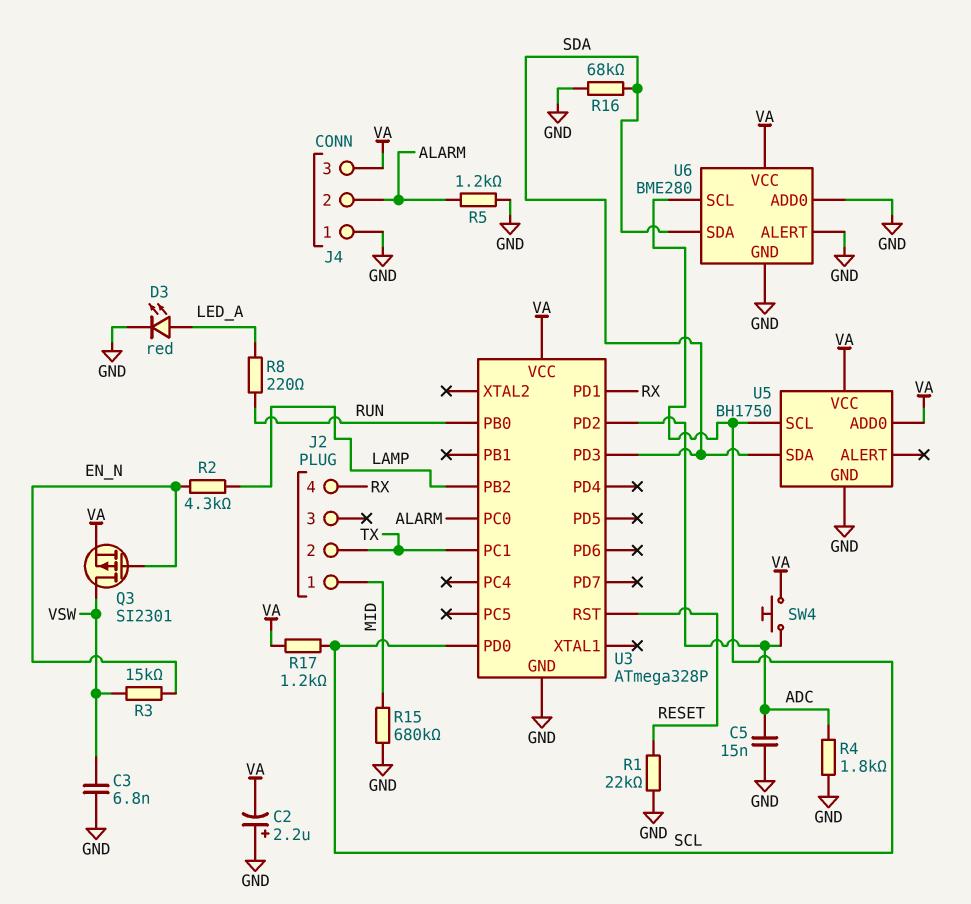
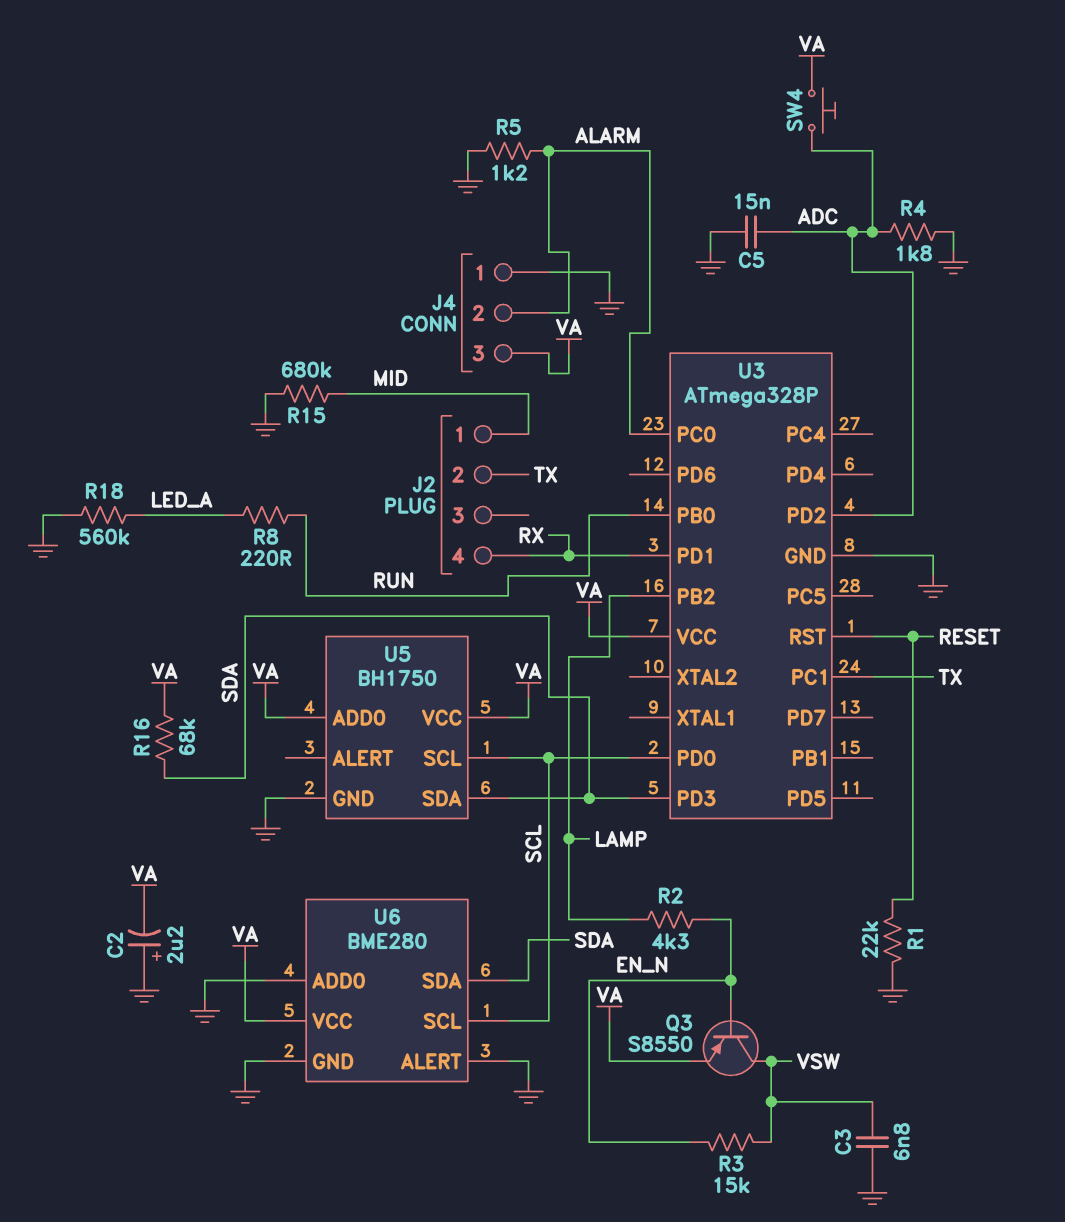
D3: LED red (A LED_A, K GND) -> none
Q3: PMOS SI2301 (G EN_N, D VSW, S VA) -> PNP S8550 (B EN_N, C VSW, E VA)
R16: 68k (GND, SDA) -> 68k (SDA, VA)
R17: 1.2k (SCL, VA) -> none
R18: none -> 560k (GND, LED_A)

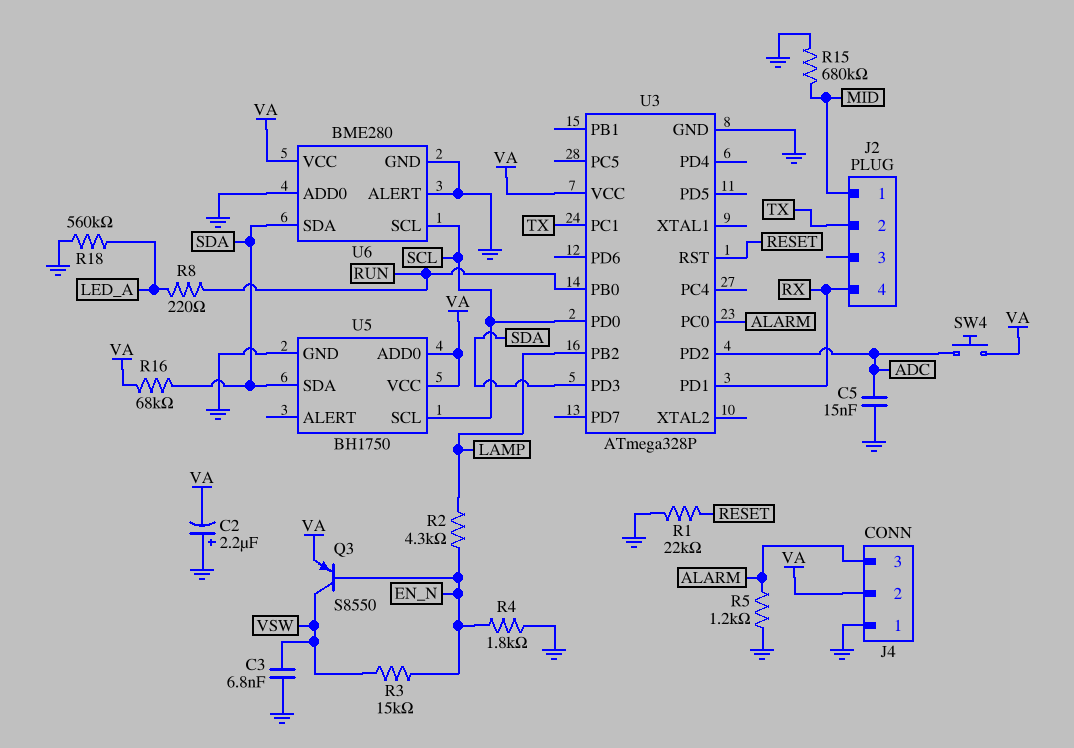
J4 pin 2: ALARM -> VA
J4 pin 3: VA -> ALARM
R4: 1.8k (ADC, GND) -> 1.8k (EN_N, GND)

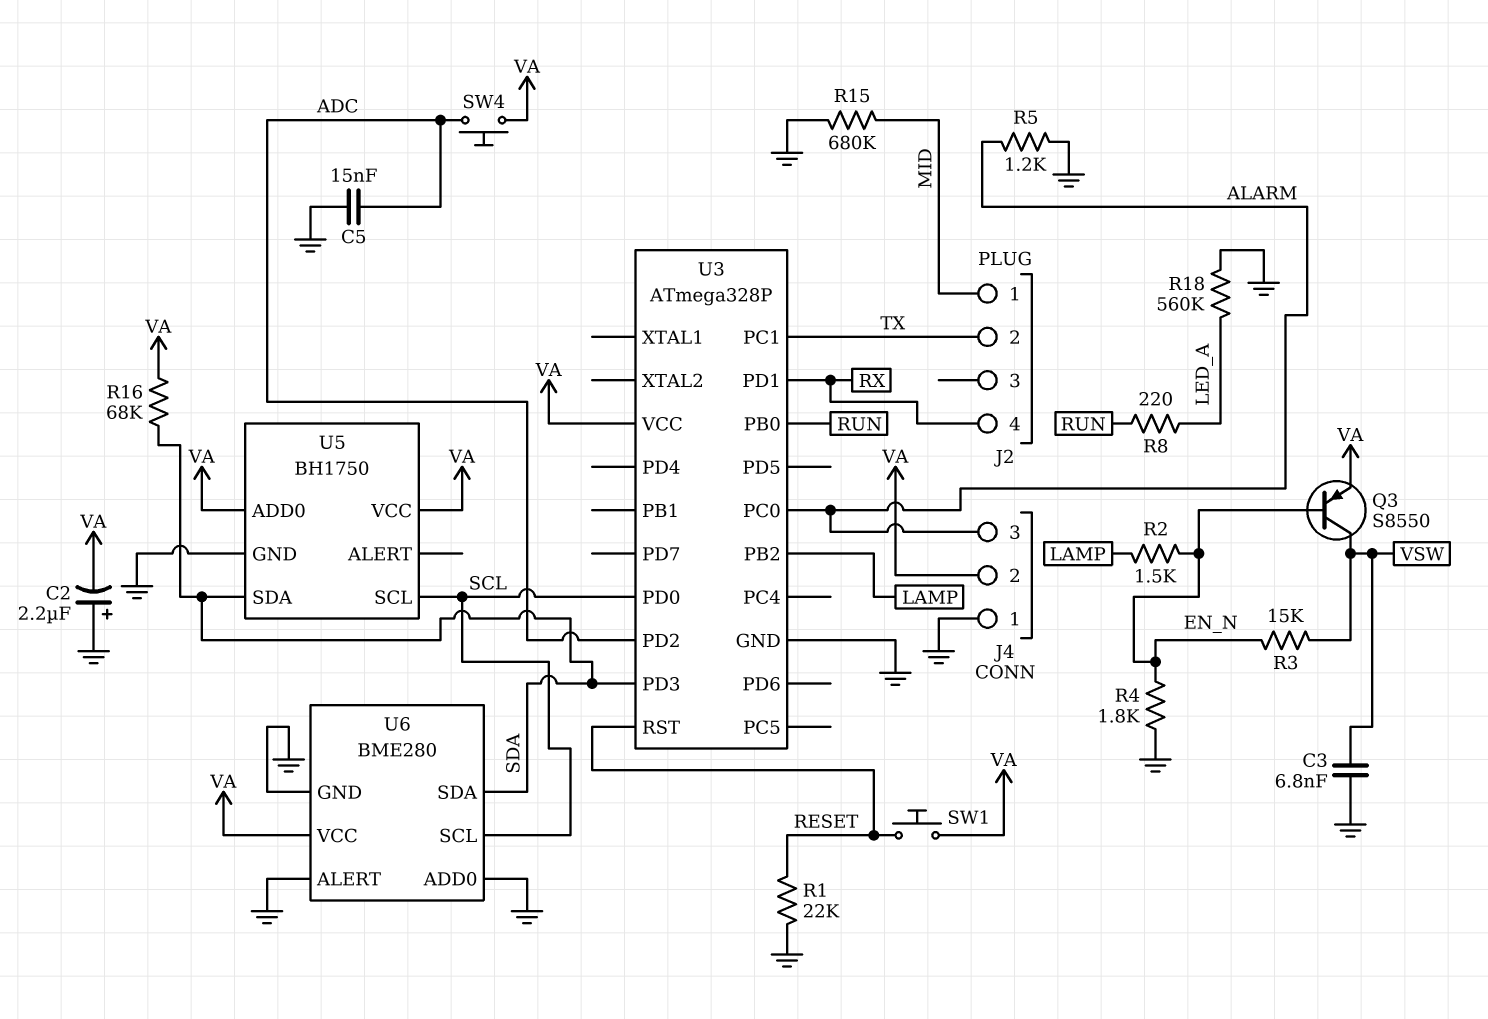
R2: 4.3k (EN_N, LAMP) -> 1.5k (EN_N, LAMP)
SW1: none -> button (RESET, VA)

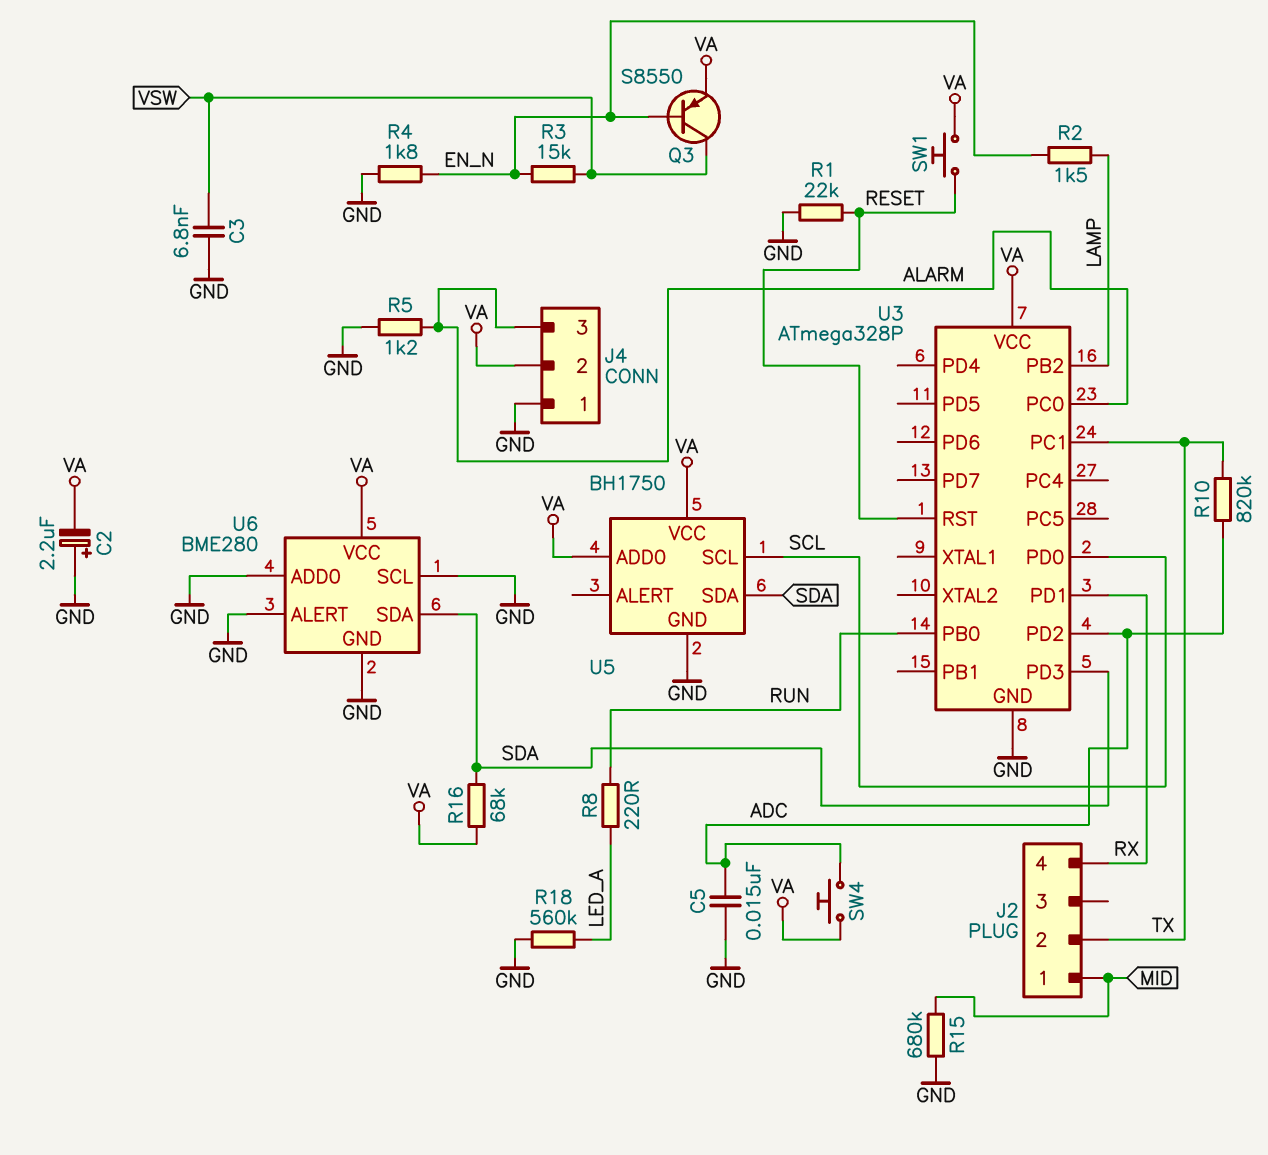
R10: none -> 820k (ADC, TX)
U6 pin SCL: SCL -> GND

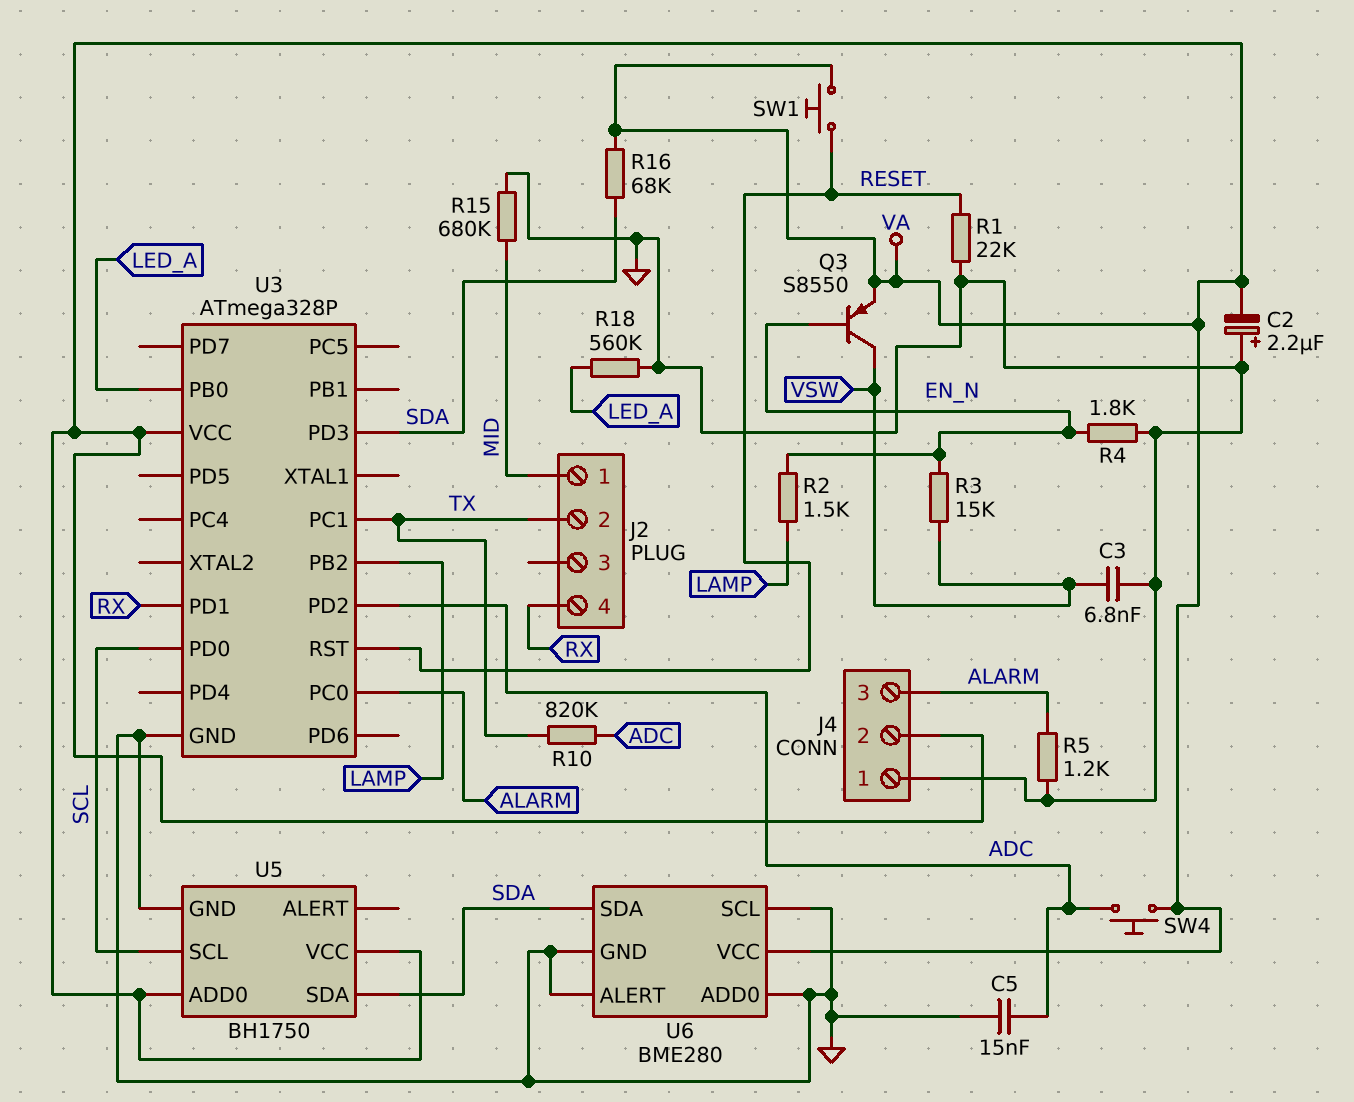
R8: 220 (LED_A, RUN) -> none
U3 pin PB0: RUN -> LED_A

